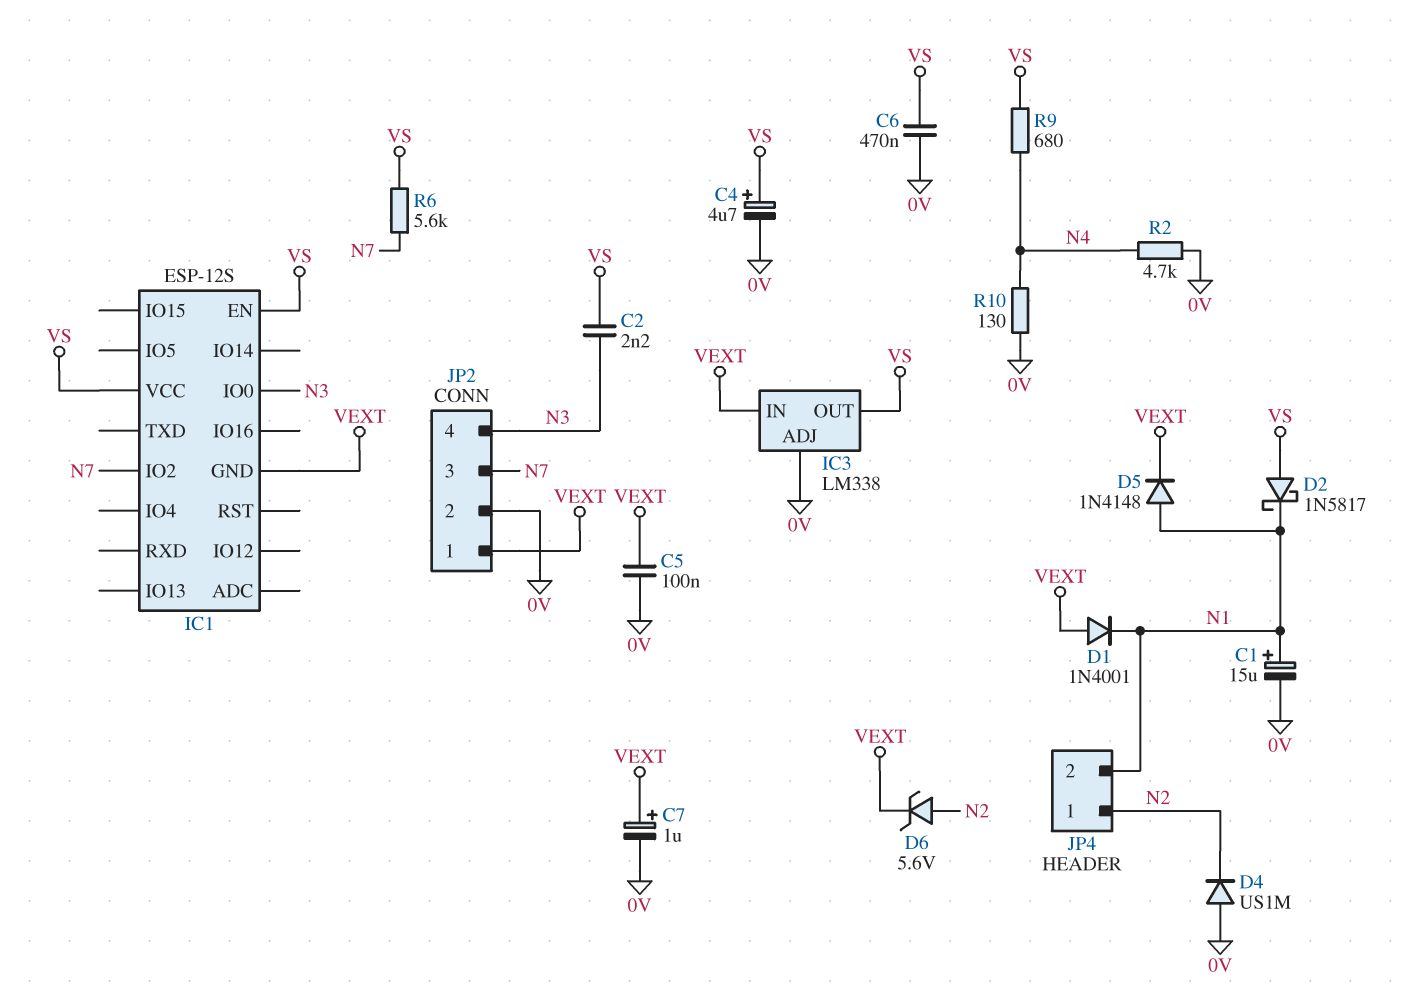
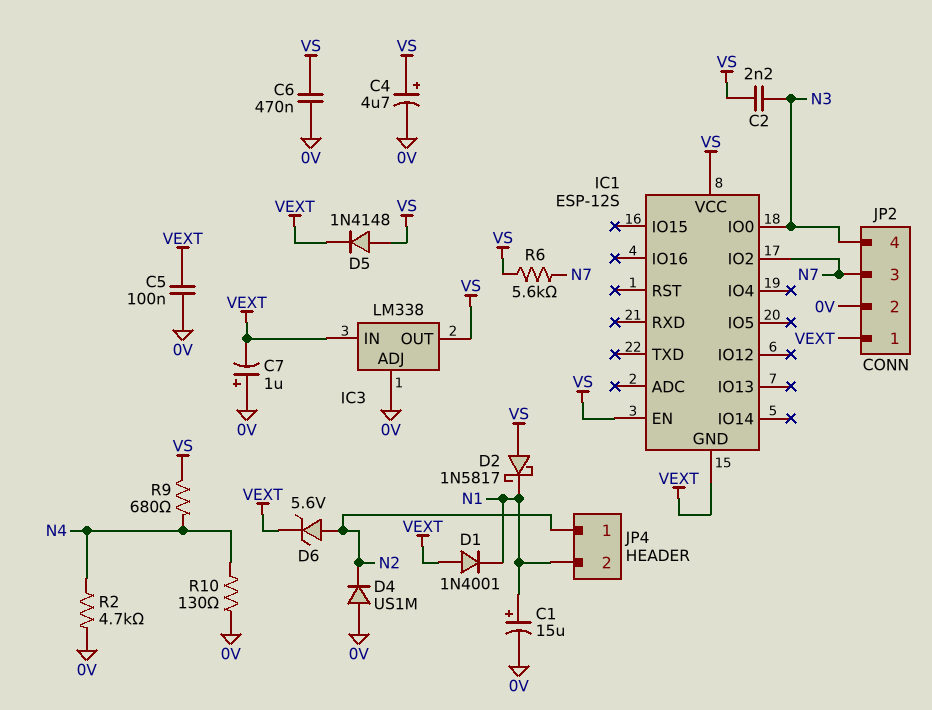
C7: 1uF (plus VEXT, minus 0V) -> 1uF (plus 0V, minus VEXT)
D5: diode 1N4148 (A N1, K VEXT) -> diode 1N4148 (A VS, K VEXT)

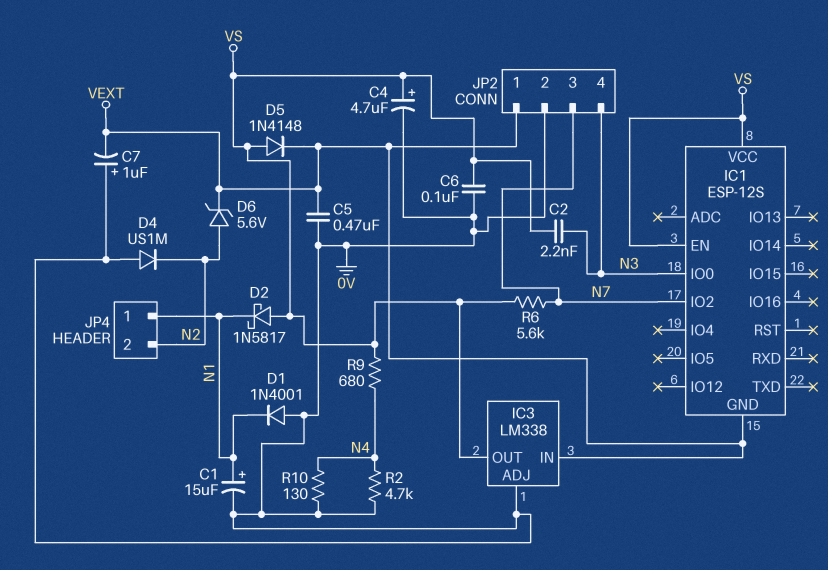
C5: 100nF (0V, VEXT) -> 470nF (0V, VEXT)
C6: 470nF (0V, VS) -> 100nF (0V, VS)
D1: diode 1N4001 (A VEXT, K N1) -> diode 1N4001 (A 0V, K N1)
JP4 pin 1: N2 -> N1
JP4 pin 2: N1 -> N2

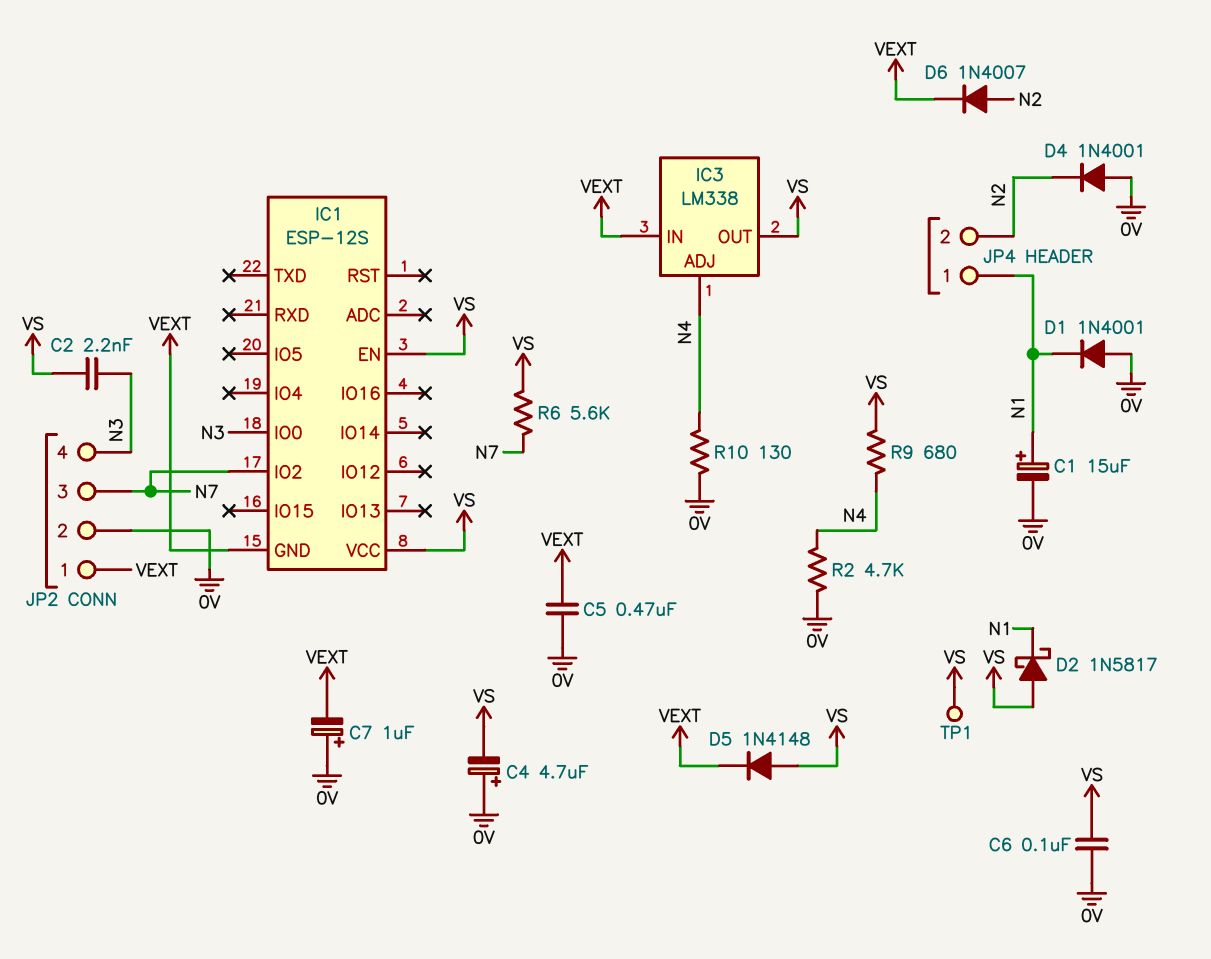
C4: 4.7uF (plus VS, minus 0V) -> 4.7uF (plus 0V, minus VS)
D4: diode US1M (A 0V, K N2) -> diode 1N4001 (A 0V, K N2)
D6: zener 5.6V (A N2, K VEXT) -> diode 1N4007 (A N2, K VEXT)
IC3 pin ADJ: 0V -> N4
TP1: none -> test point (VS)

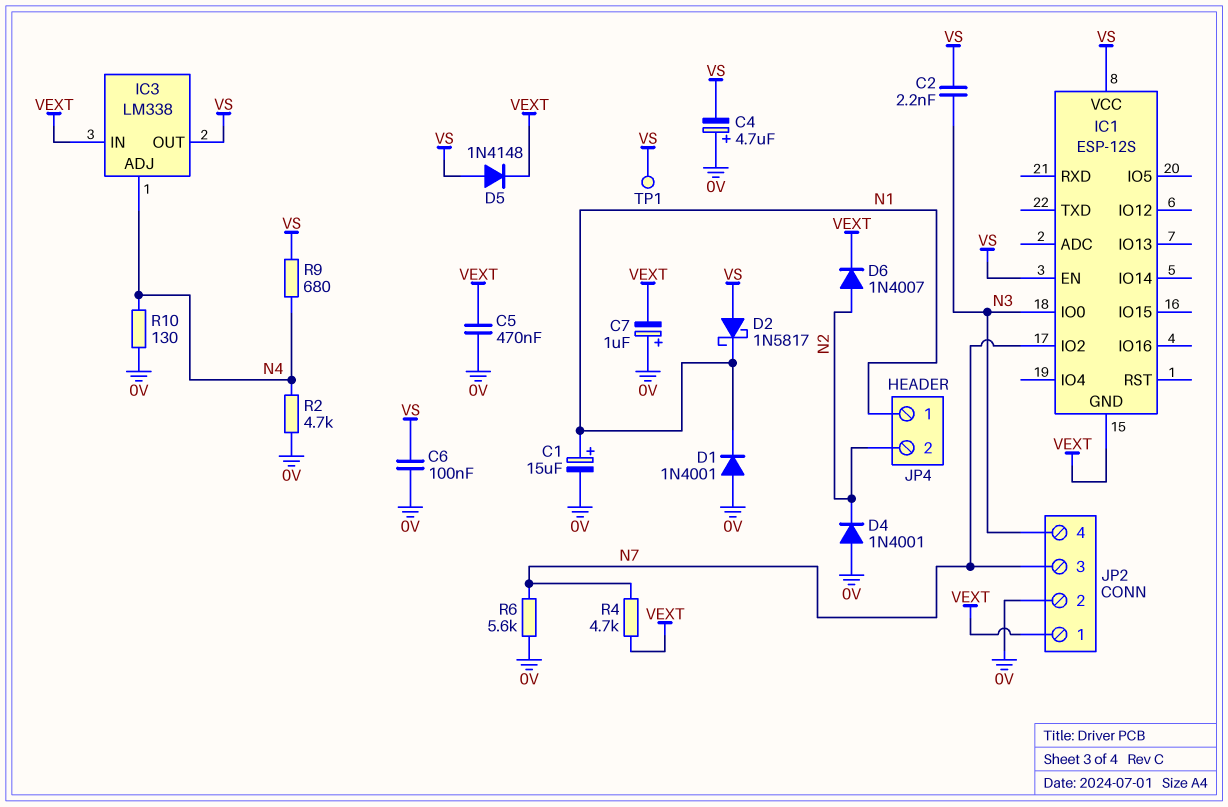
R4: none -> 4.7k (N7, VEXT)
R6: 5.6k (N7, VS) -> 5.6k (0V, N7)

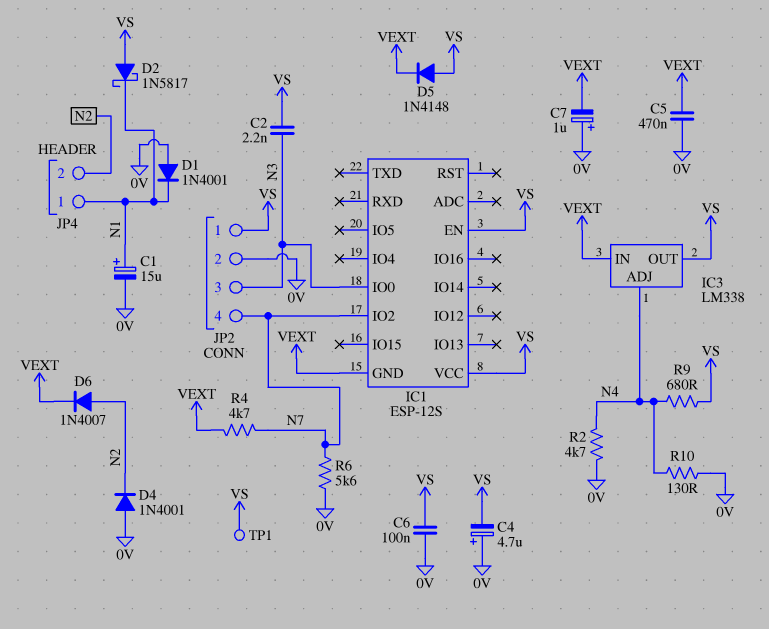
JP2 pin 1: VEXT -> VS
JP2 pin 3: N7 -> N3
JP2 pin 4: N3 -> N7

